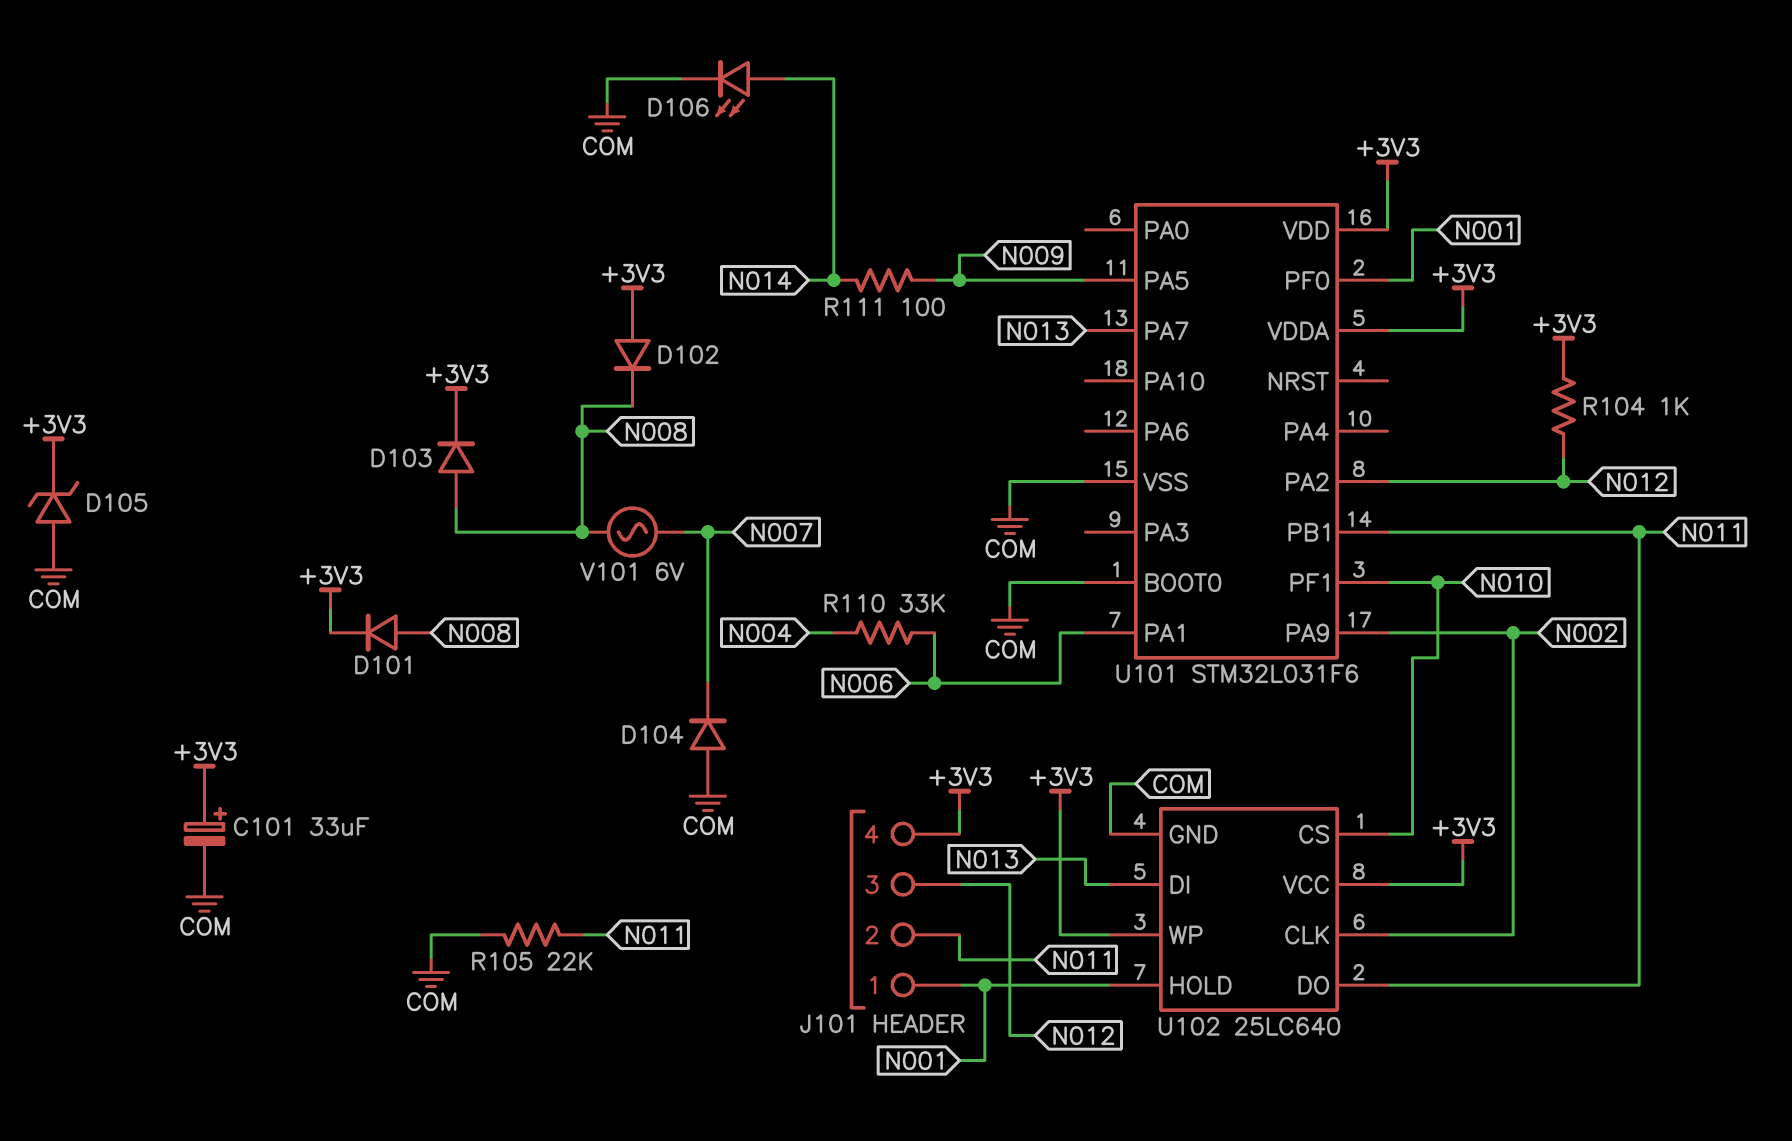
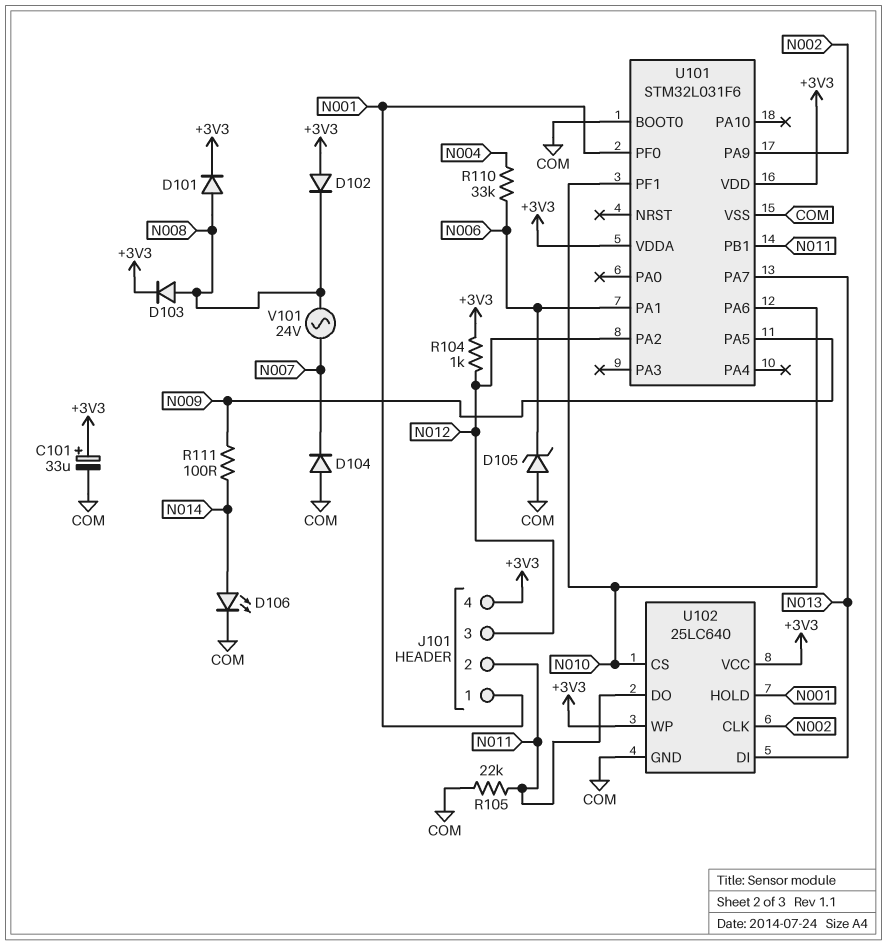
D105: zener (A COM, K +3V3) -> zener (A COM, K N006)
U101 pin PA6: none -> N010
V101: AC 6V (N007, N008) -> AC 24V (N007, N008)

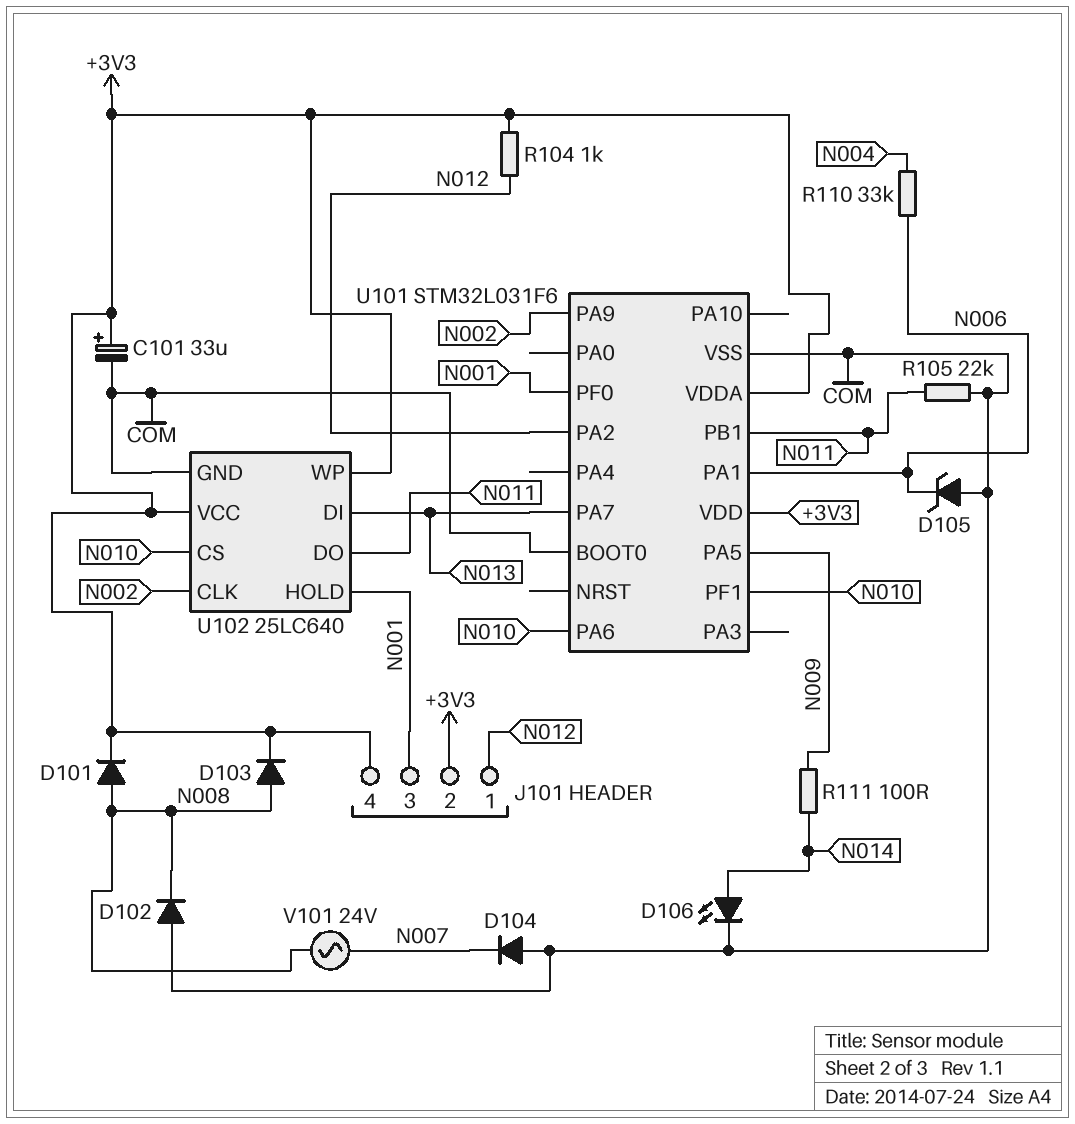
D102: diode (A +3V3, K N008) -> diode (A COM, K N008)
J101 pin 1: N001 -> N012
J101 pin 2: N011 -> +3V3
J101 pin 3: N012 -> N001

